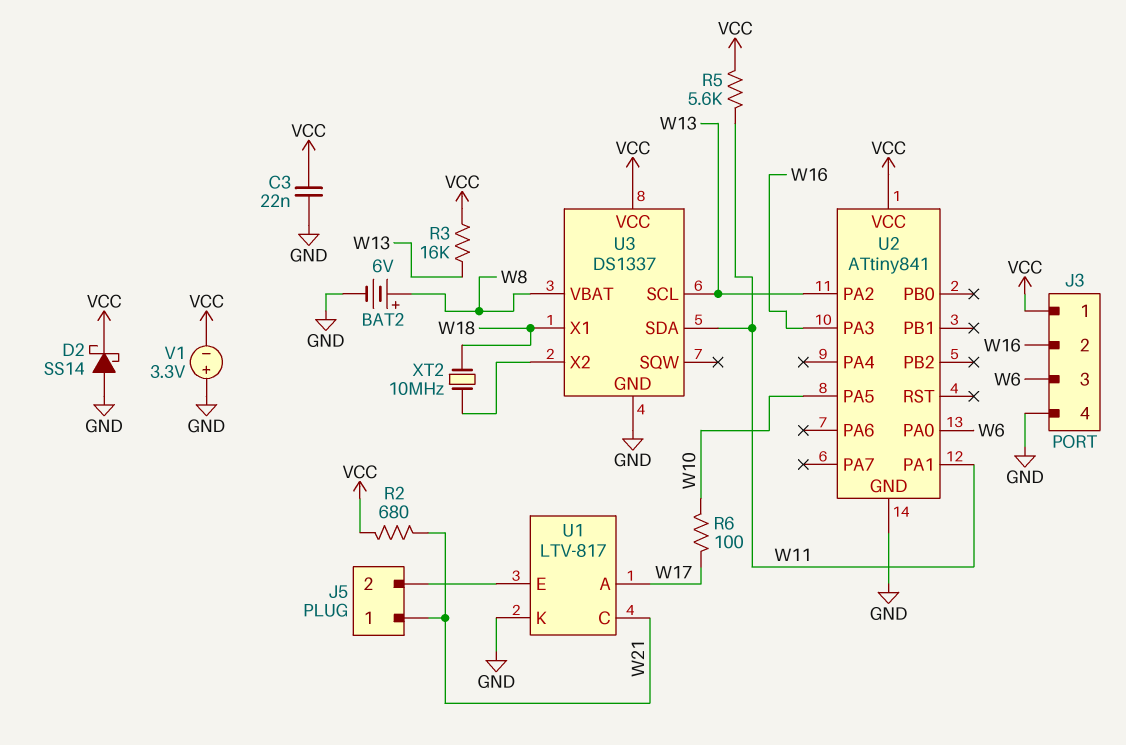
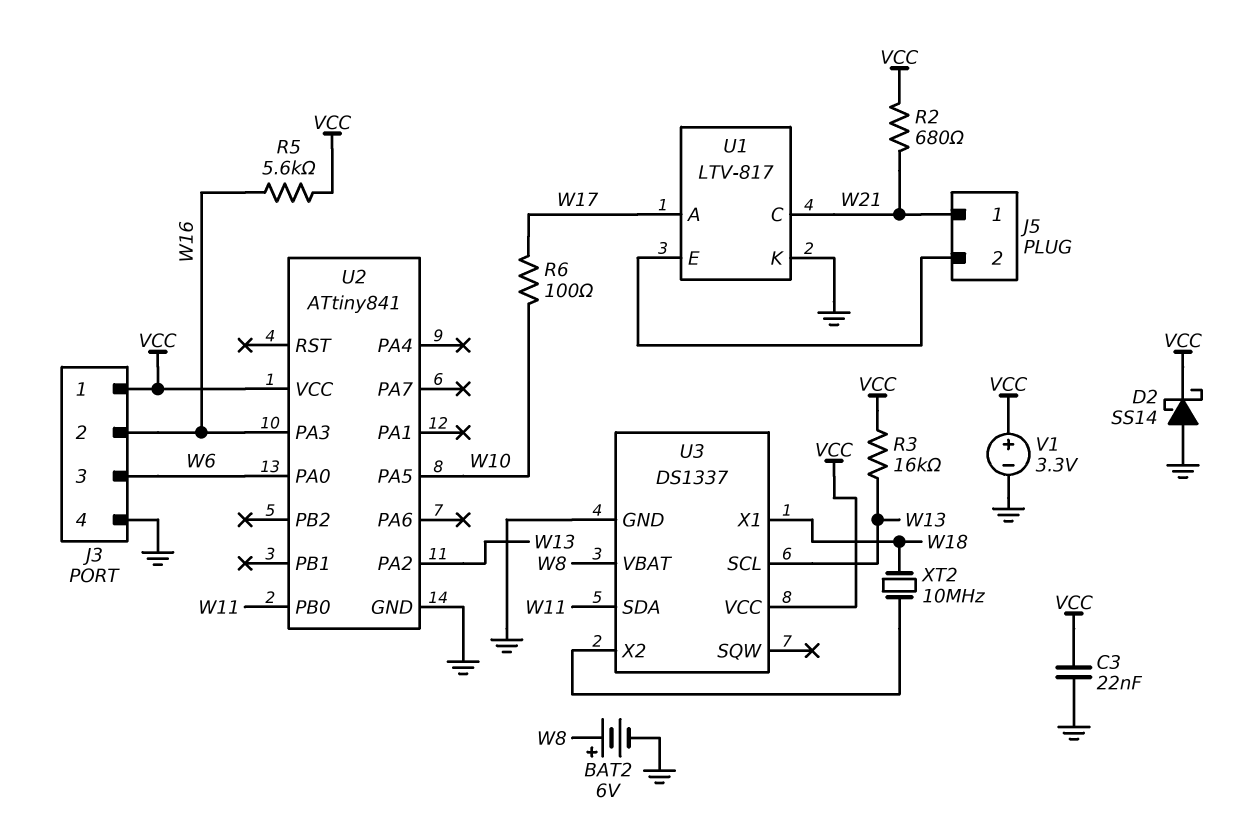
R5: 5.6k (VCC, W11) -> 5.6k (VCC, W16)
U2 pin PA1: W11 -> none
U2 pin PB0: none -> W11
V1: 3.3V (plus GND, minus VCC) -> 3.3V (plus VCC, minus GND)

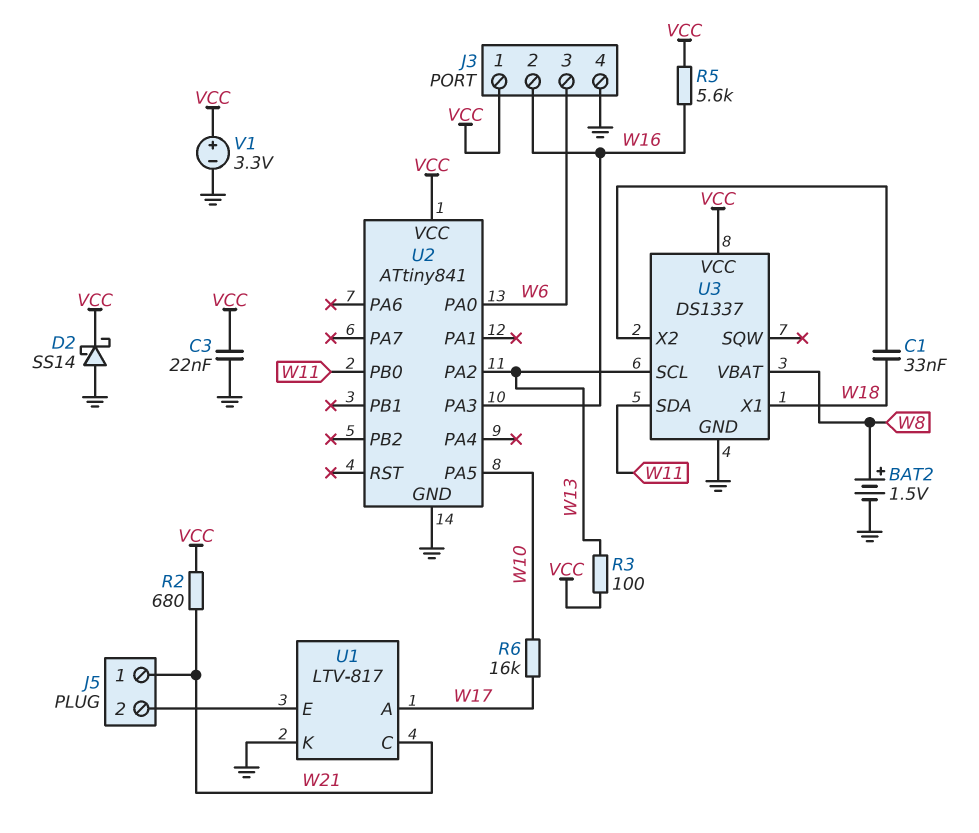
BAT2: 6V (plus W8, minus GND) -> 1.5V (plus W8, minus GND)
C1: none -> 33nF (U3/X2, W18)
R3: 16k (VCC, W13) -> 100 (VCC, W13)
R6: 100 (W10, W17) -> 16k (W10, W17)
XT2: 10MHz (U3/X2, W18) -> none

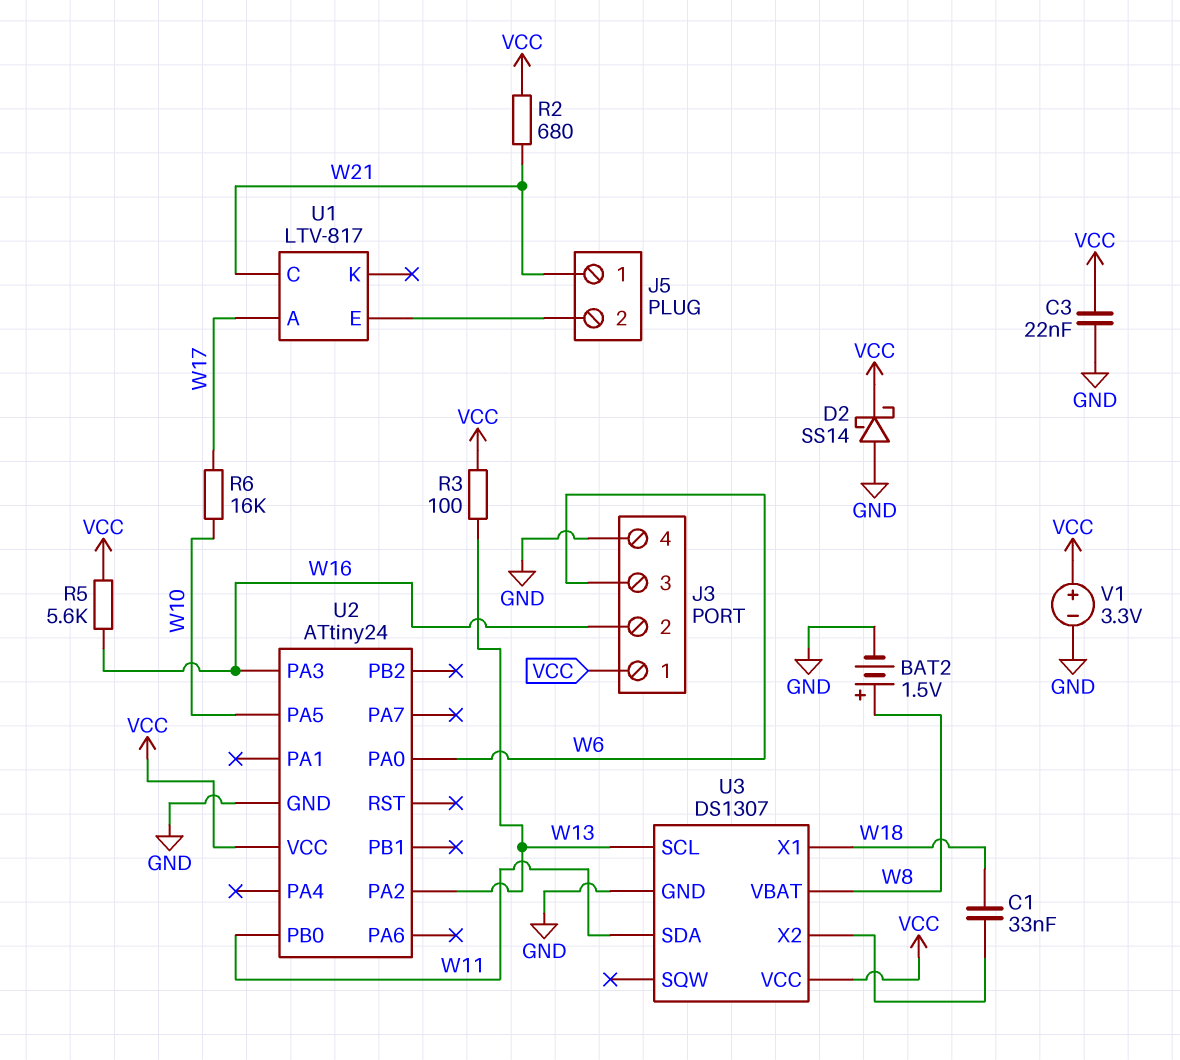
U1 pin K: GND -> none
U2: ATtiny841 -> ATtiny24
U3: DS1337 -> DS1307

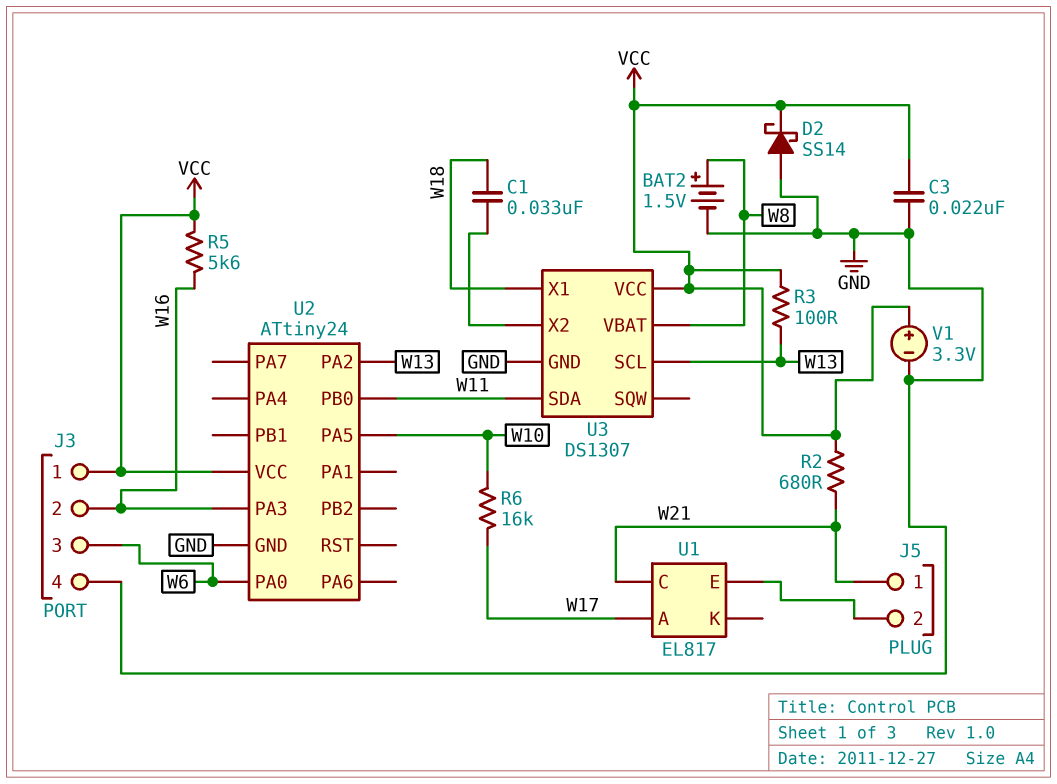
U1: LTV-817 -> EL817

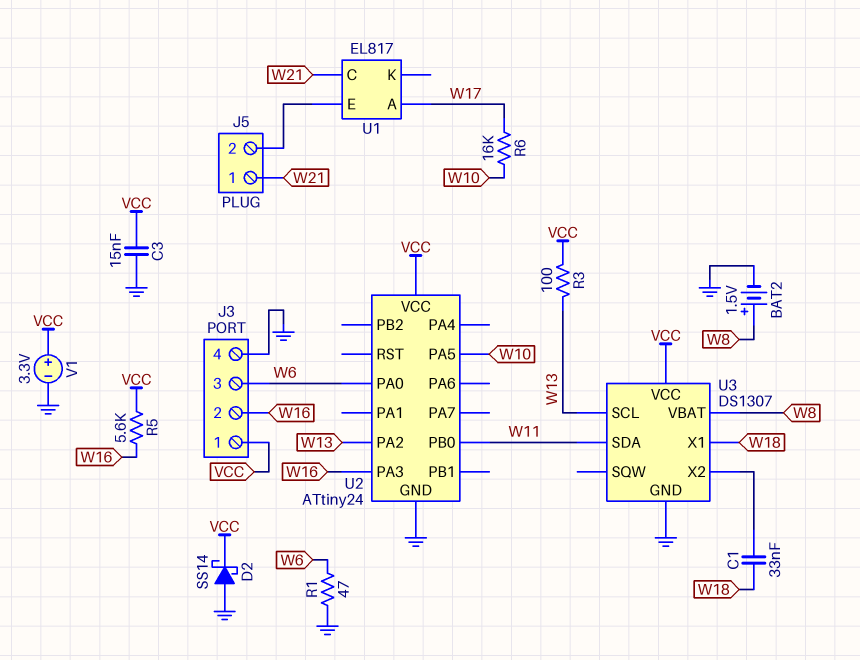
C3: 22nF (GND, VCC) -> 15nF (GND, VCC)
R1: none -> 47 (GND, W6)
R2: 680 (VCC, W21) -> none

